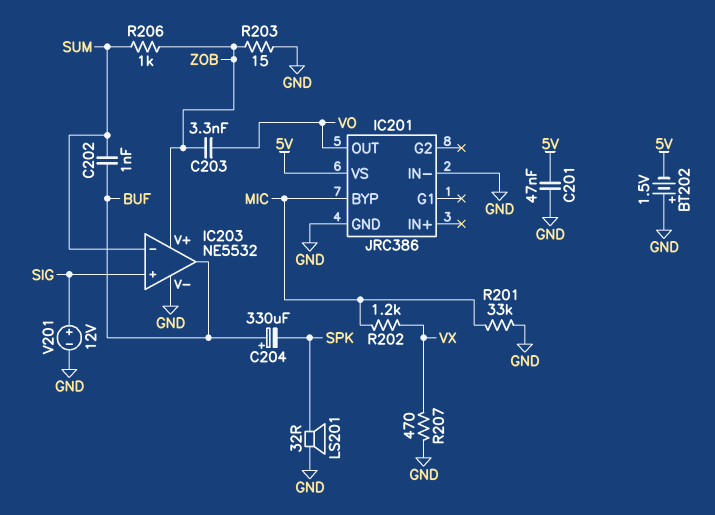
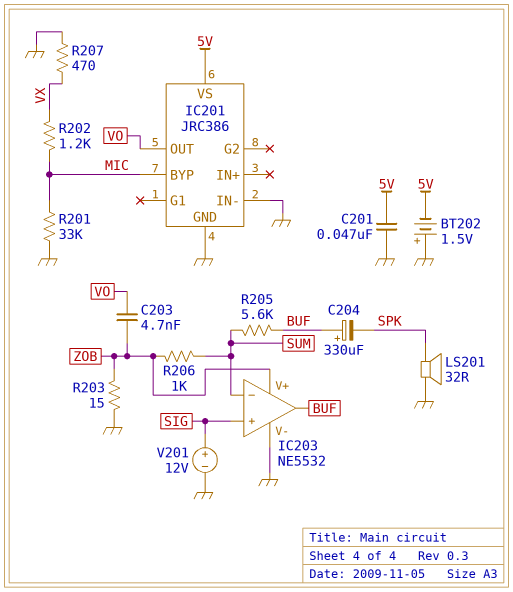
C202: 1nF (BUF, SUM) -> none
C203: 3.3nF (VO, ZOB) -> 4.7nF (VO, ZOB)
R205: none -> 5.6k (BUF, SUM)

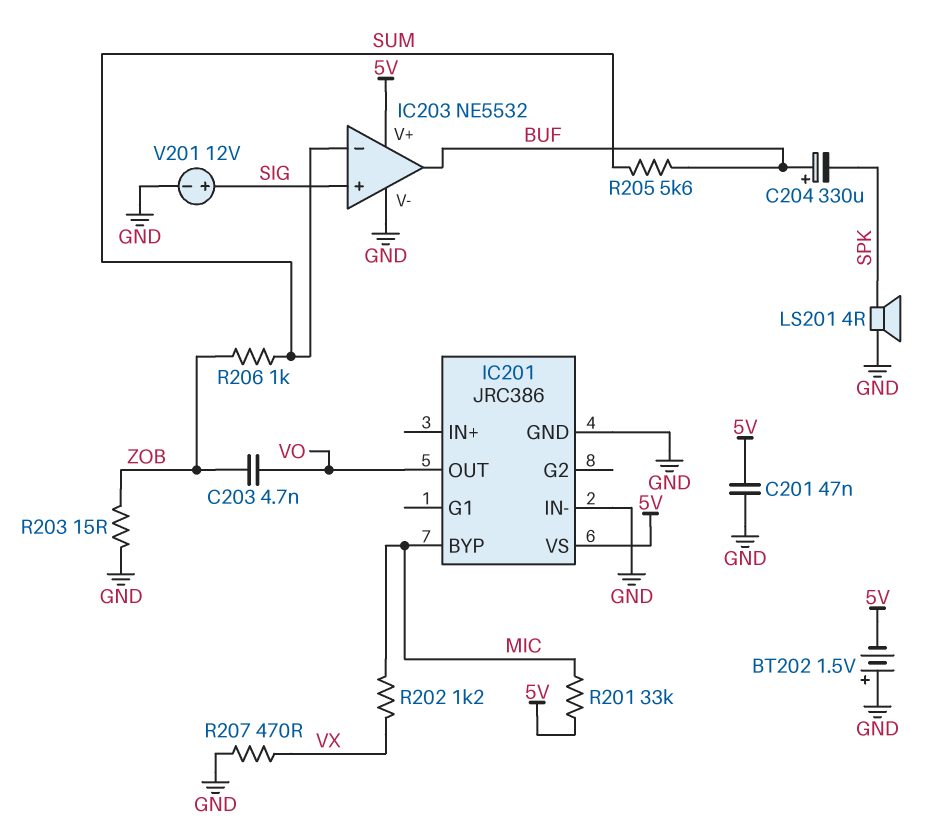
IC203 pin V+: ZOB -> 5V
LS201: speaker 32R (GND, SPK) -> speaker 4R (GND, SPK)
R201: 33k (GND, MIC) -> 33k (5V, MIC)

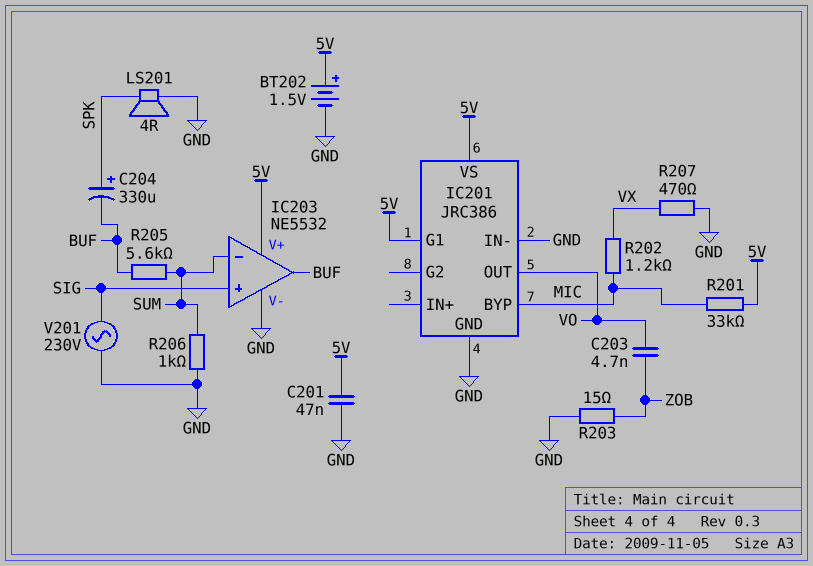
BT202: 1.5V (plus GND, minus 5V) -> 1.5V (plus 5V, minus GND)
C204: 330uF (plus BUF, minus SPK) -> 330uF (plus SPK, minus BUF)
IC201 pin G1: none -> 5V
R206: 1k (SUM, ZOB) -> 1k (GND, SUM)
V201: 12V (plus SIG, minus GND) -> AC 230V (GND, SIG)

